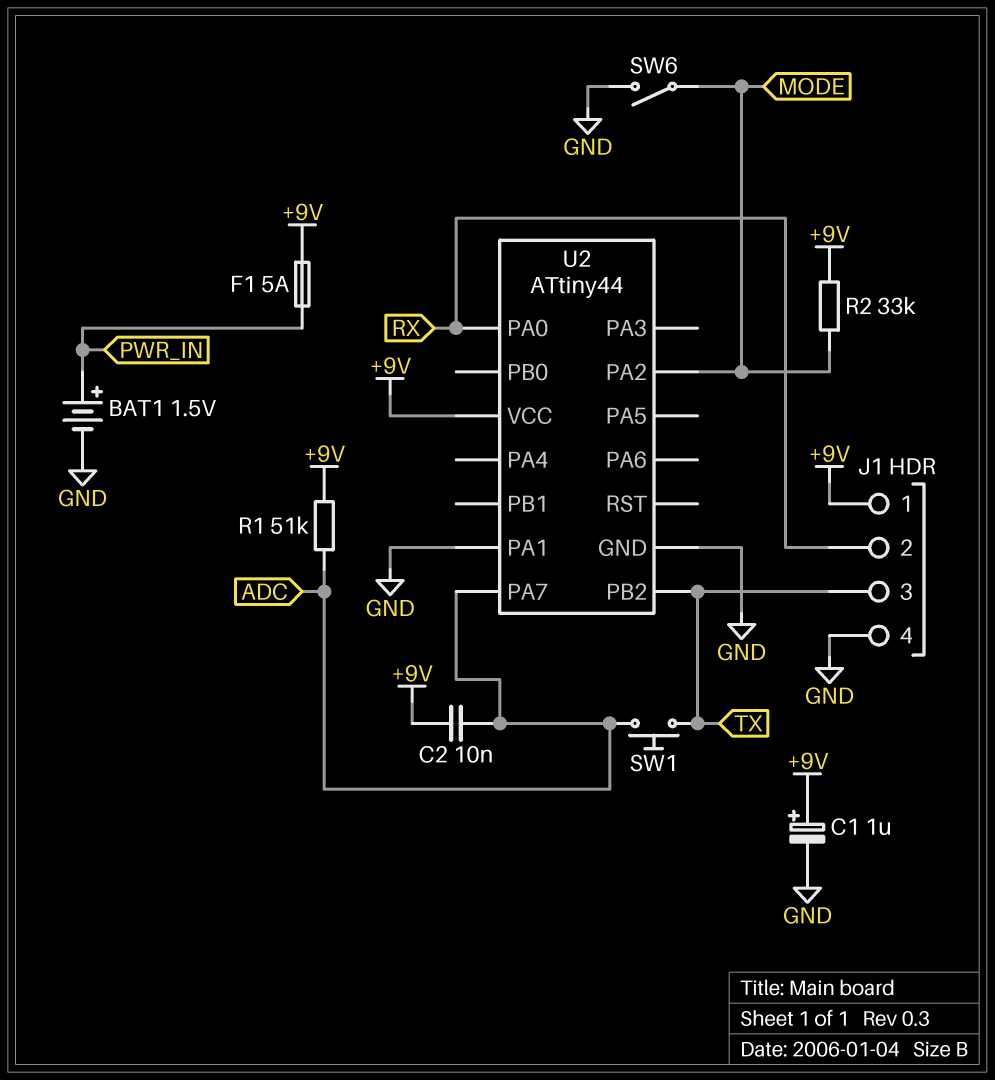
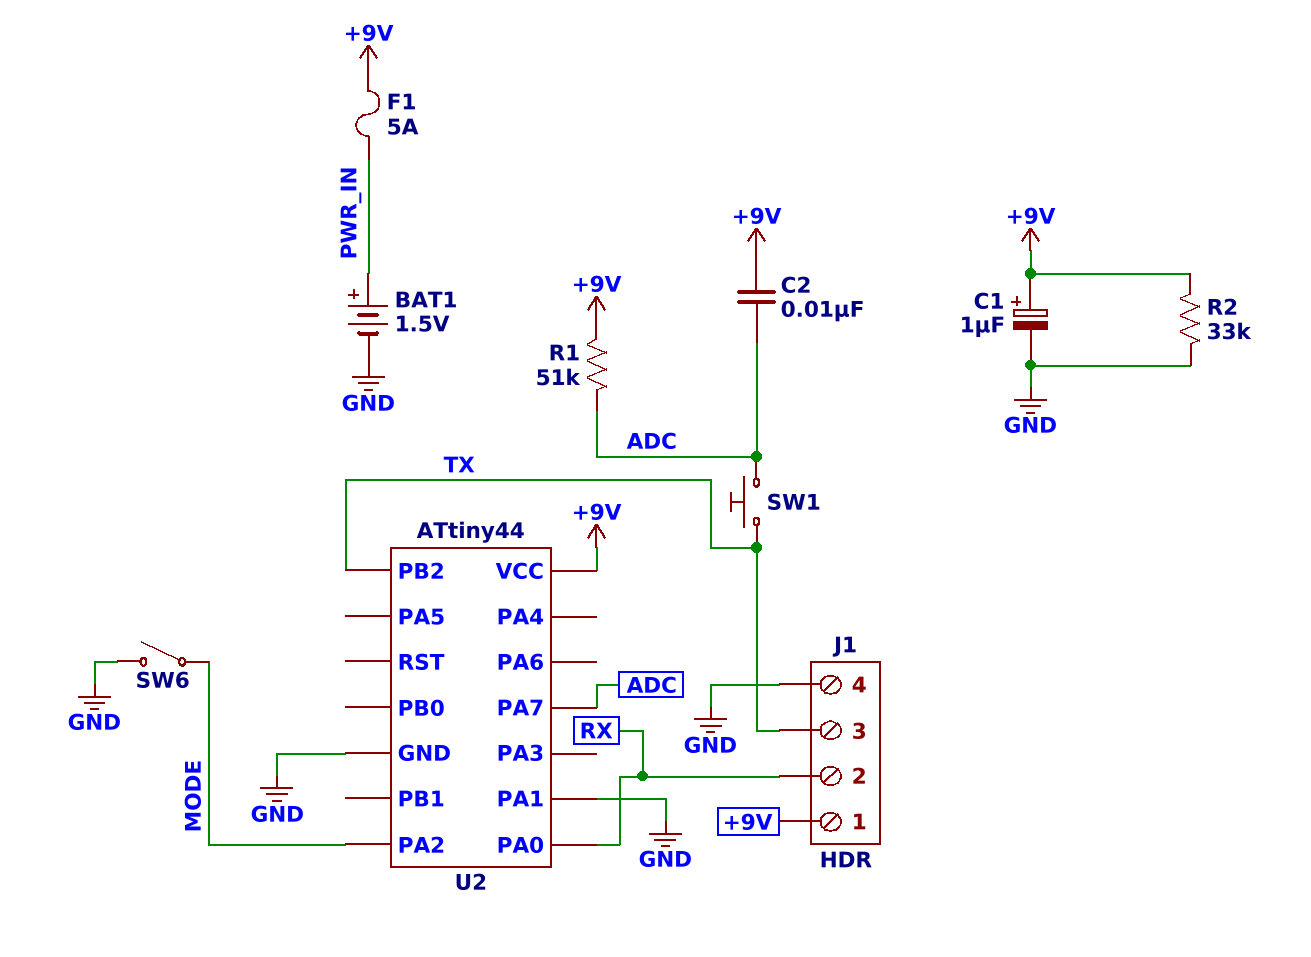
R2: 33k (+9V, MODE) -> 33k (+9V, GND)

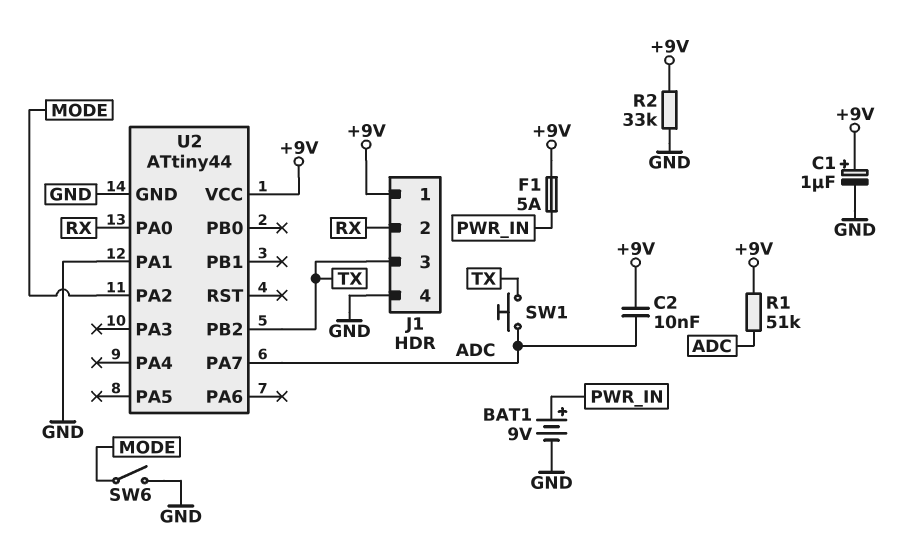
BAT1: 1.5V (plus PWR_IN, minus GND) -> 9V (plus PWR_IN, minus GND)

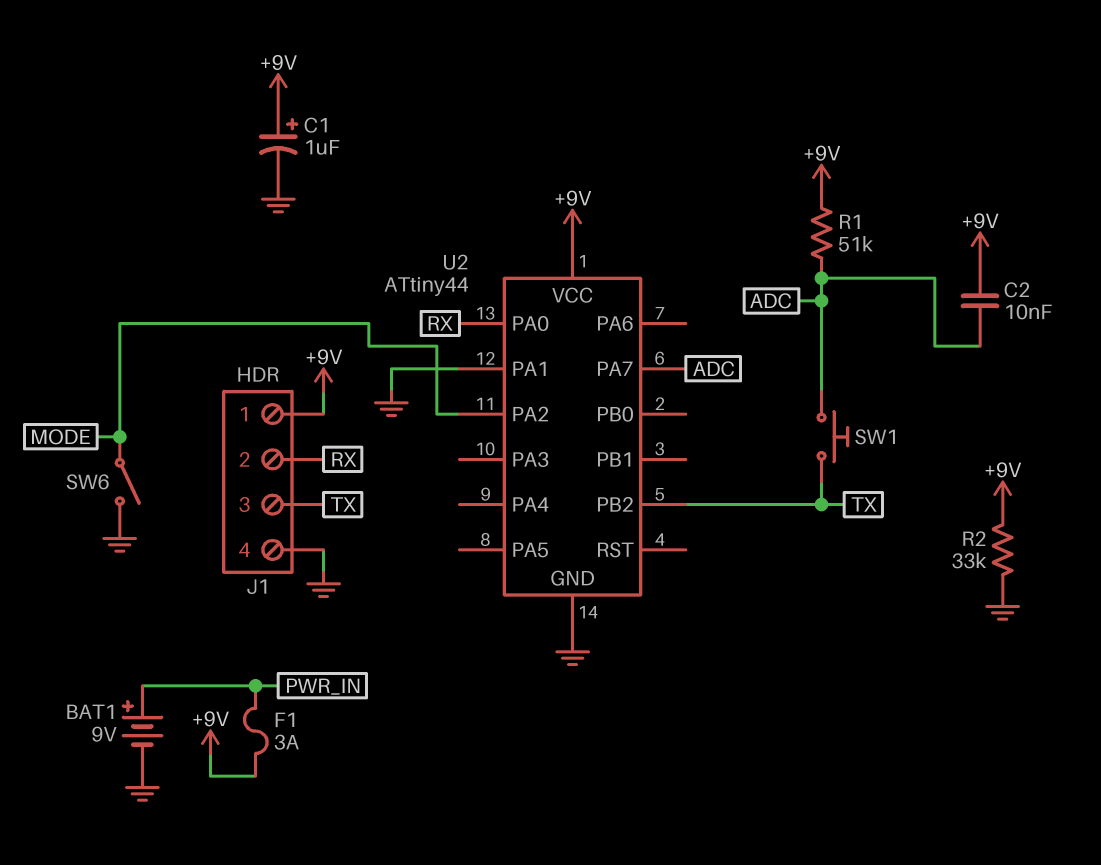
F1: 5A (+9V, PWR_IN) -> 3A (+9V, PWR_IN)

